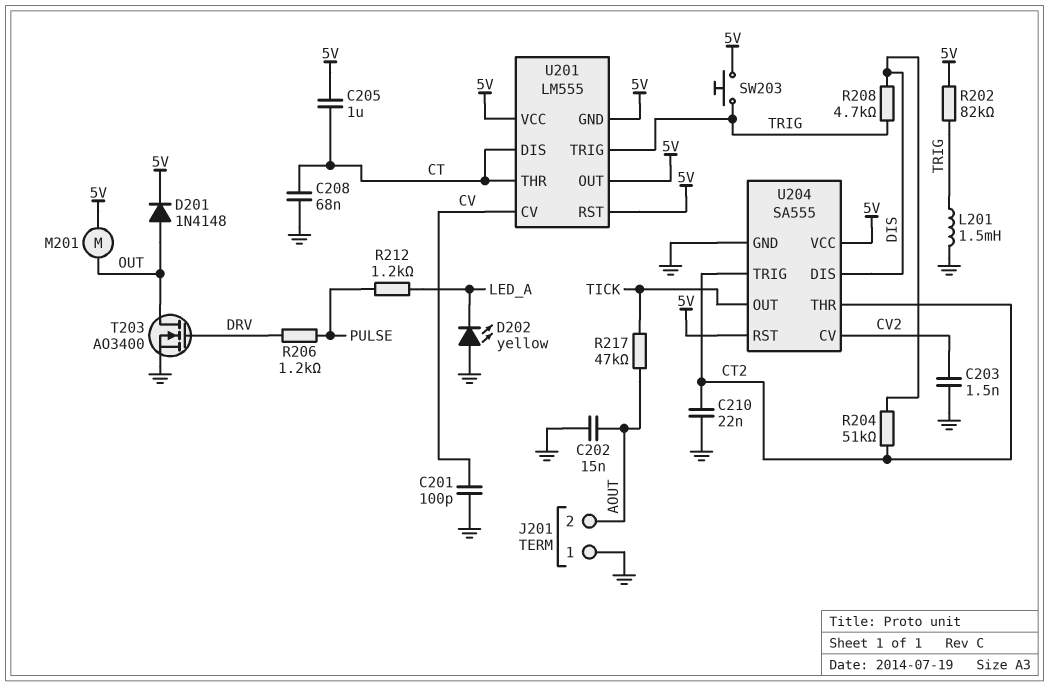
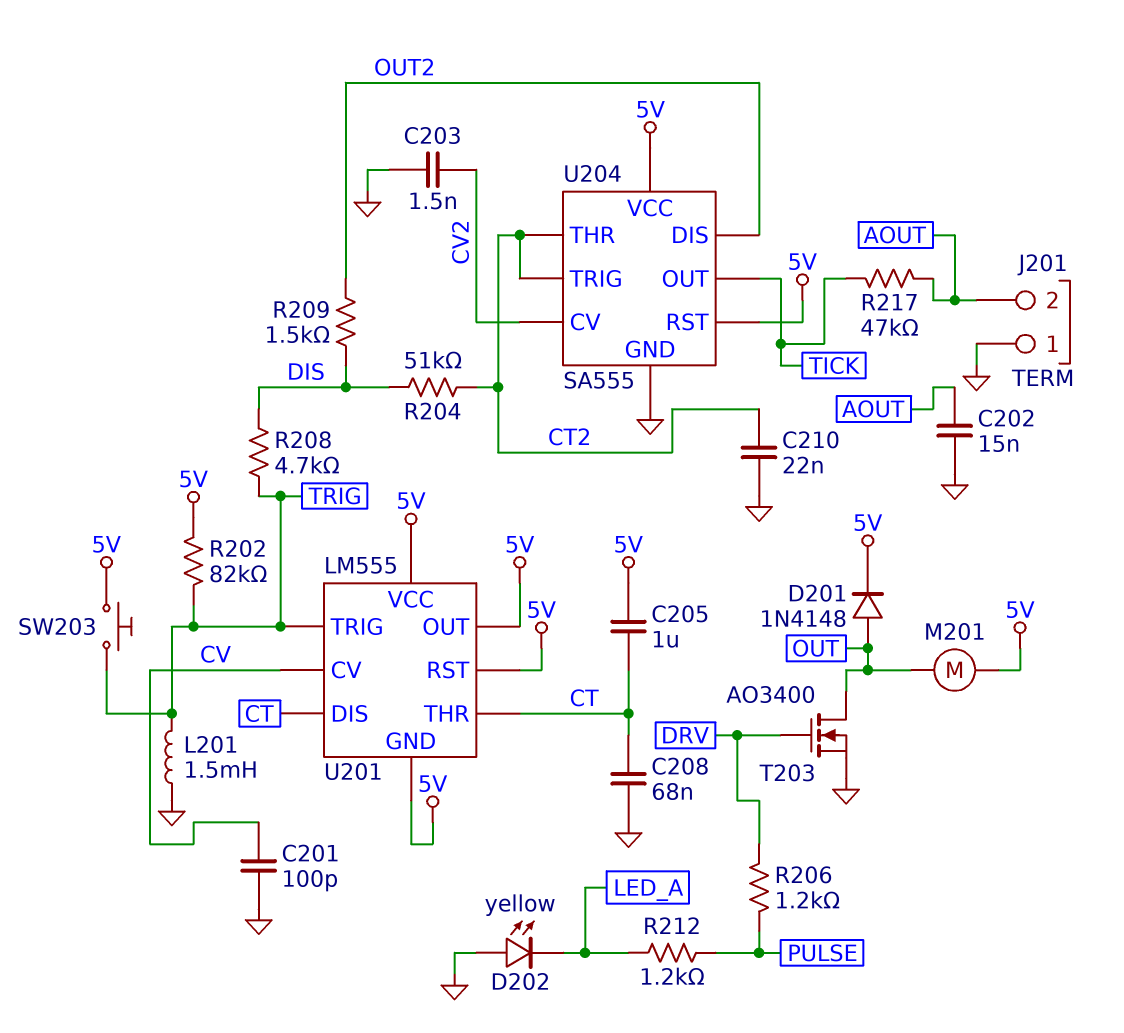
R209: none -> 1.5k (DIS, OUT2)
U204 pin DIS: DIS -> OUT2

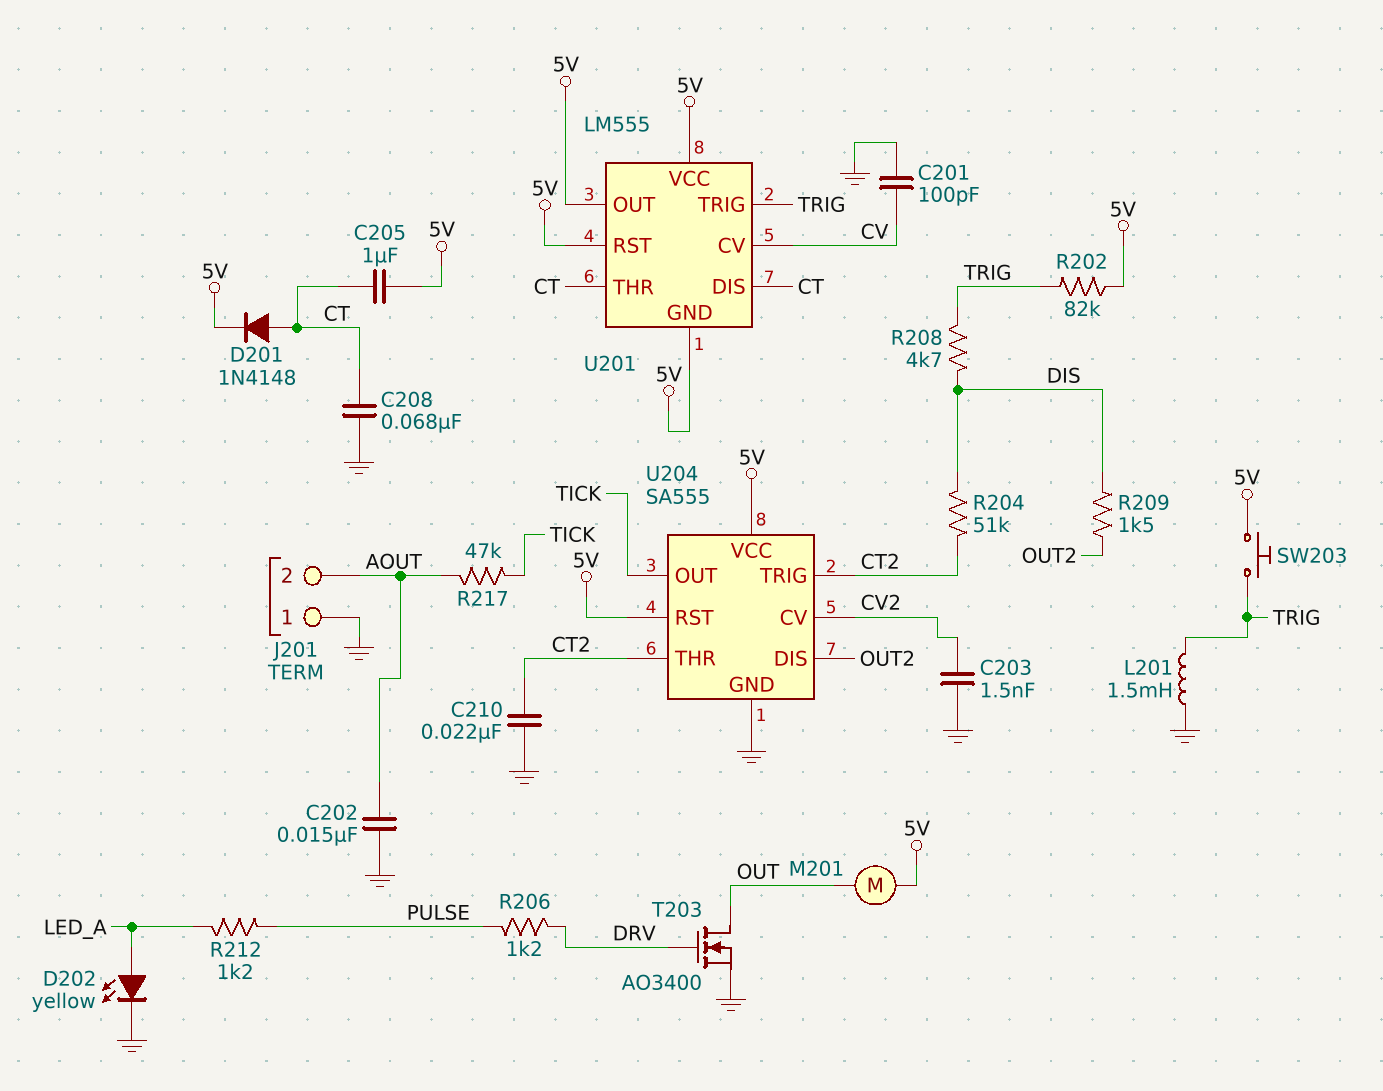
D201: diode 1N4148 (A OUT, K 5V) -> diode 1N4148 (A CT, K 5V)
D202: LED yellow (A GND, K LED_A) -> LED yellow (A LED_A, K GND)

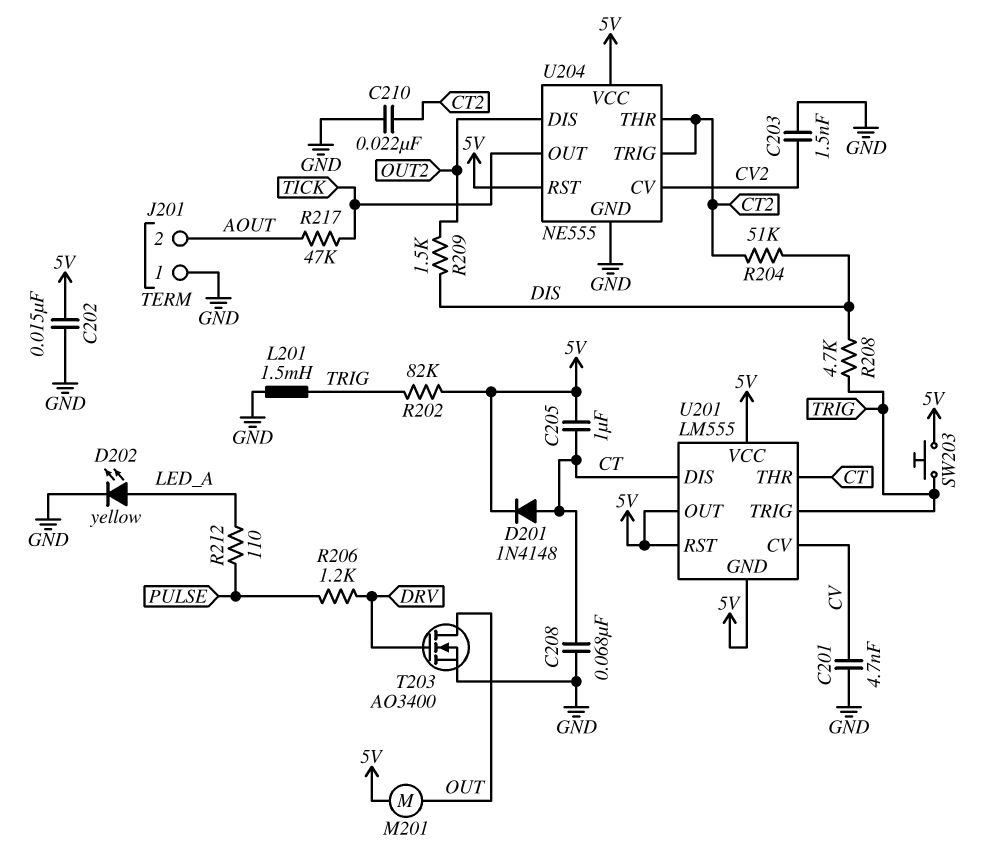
C201: 100pF (CV, GND) -> 4.7nF (CV, GND)
C202: 15nF (AOUT, GND) -> 15nF (5V, GND)
R212: 1.2k (LED_A, PULSE) -> 110 (LED_A, PULSE)
U204: SA555 -> NE555

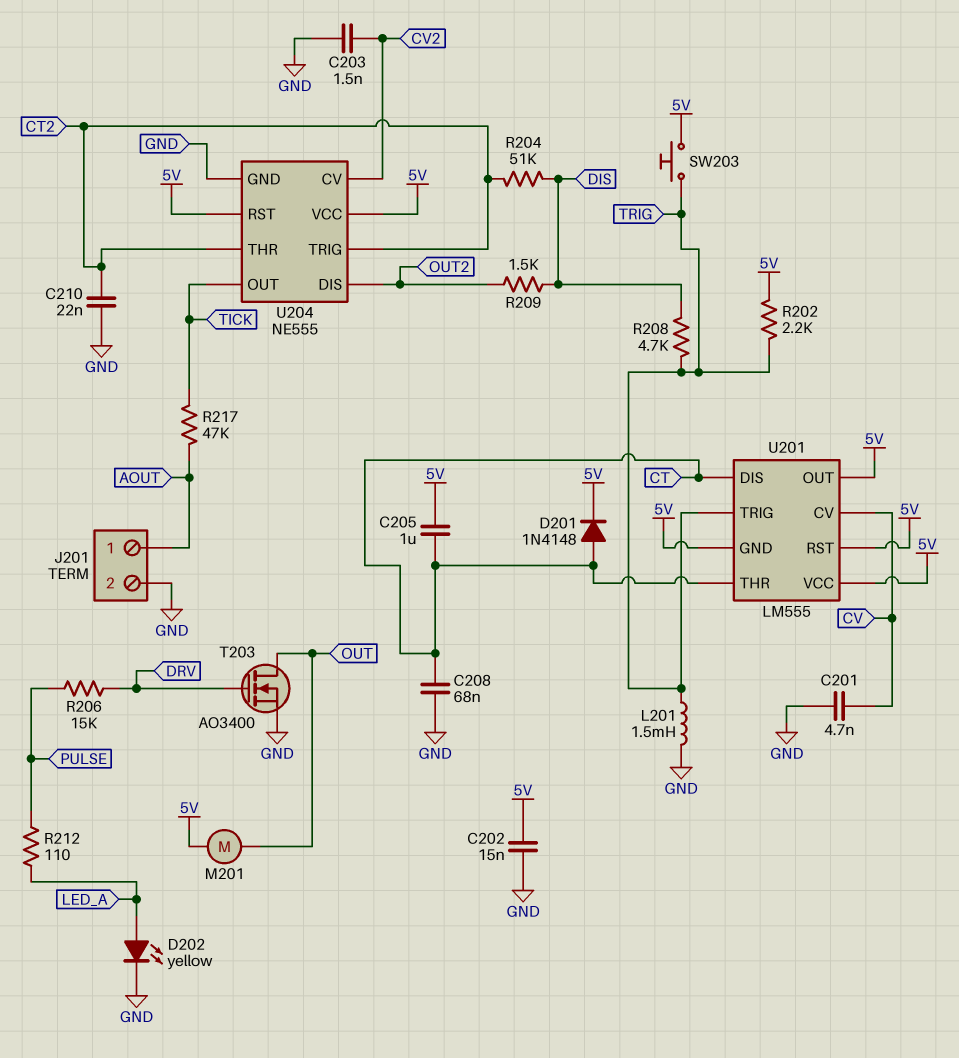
J201 pin 1: GND -> AOUT
J201 pin 2: AOUT -> GND
R202: 82k (5V, TRIG) -> 2.2k (5V, TRIG)
R206: 1.2k (DRV, PULSE) -> 15k (DRV, PULSE)

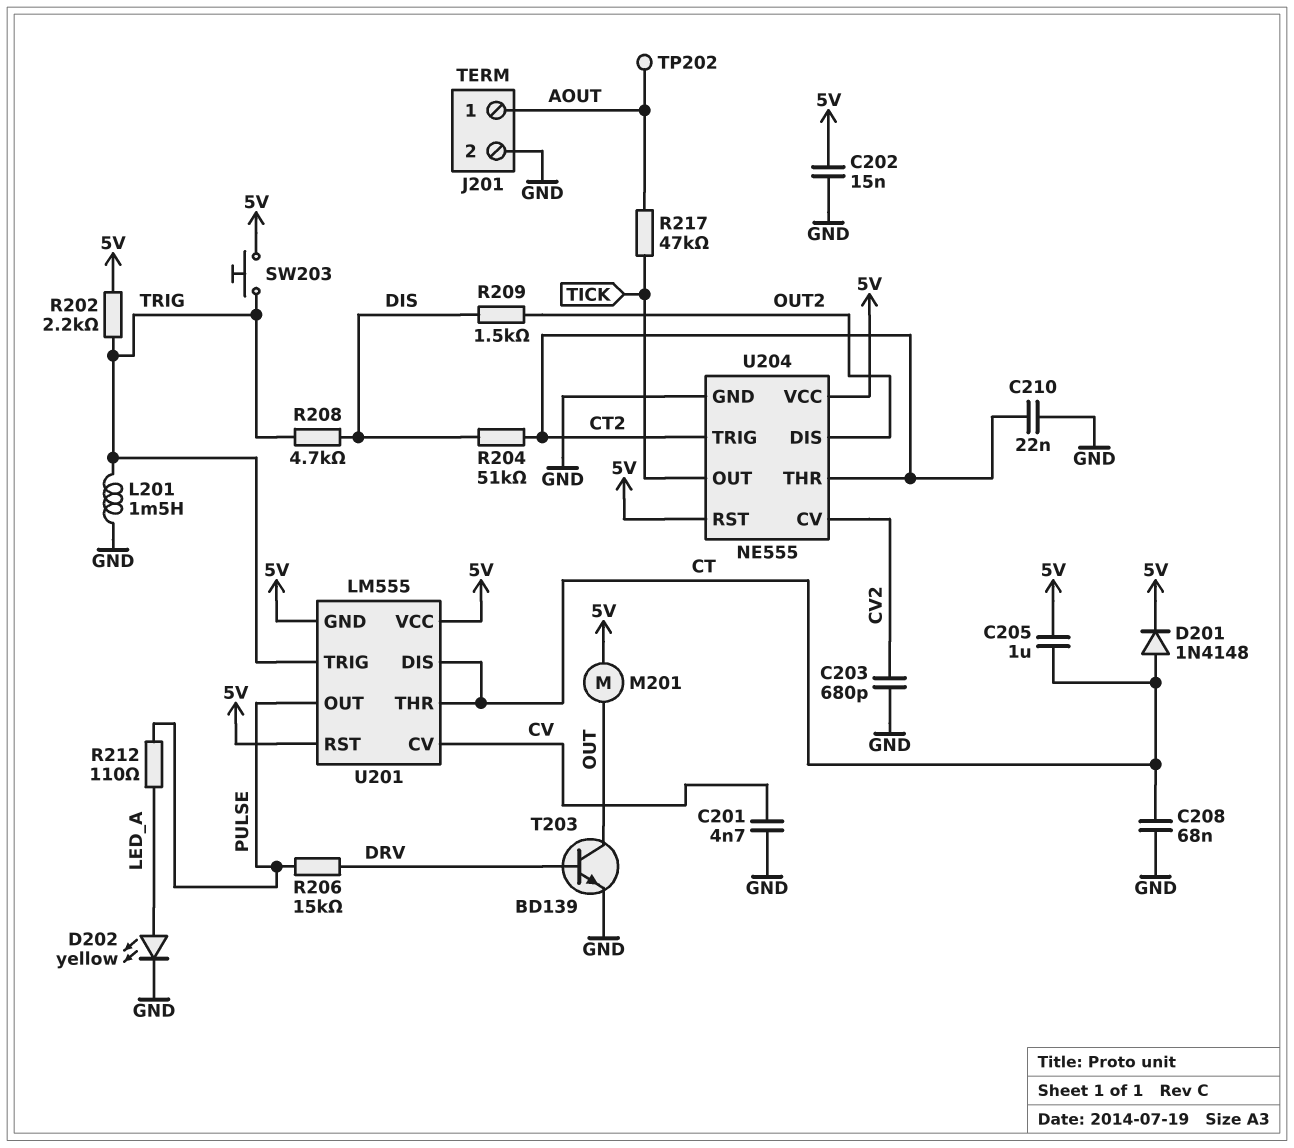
C203: 1.5nF (CV2, GND) -> 680pF (CV2, GND)
T203: NMOS AO3400 (G DRV, D OUT, S GND) -> NPN BD139 (B DRV, C OUT, E GND)
TP202: none -> test point (AOUT)
U201 pin OUT: 5V -> PULSE

